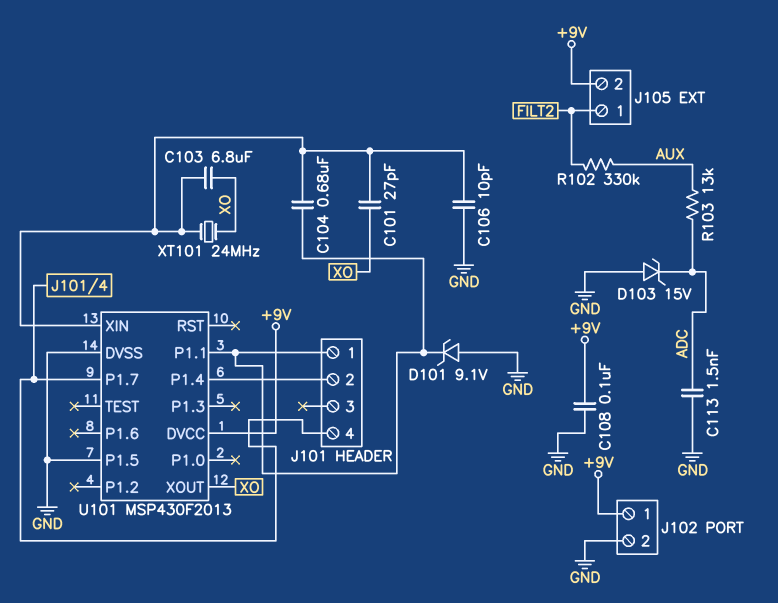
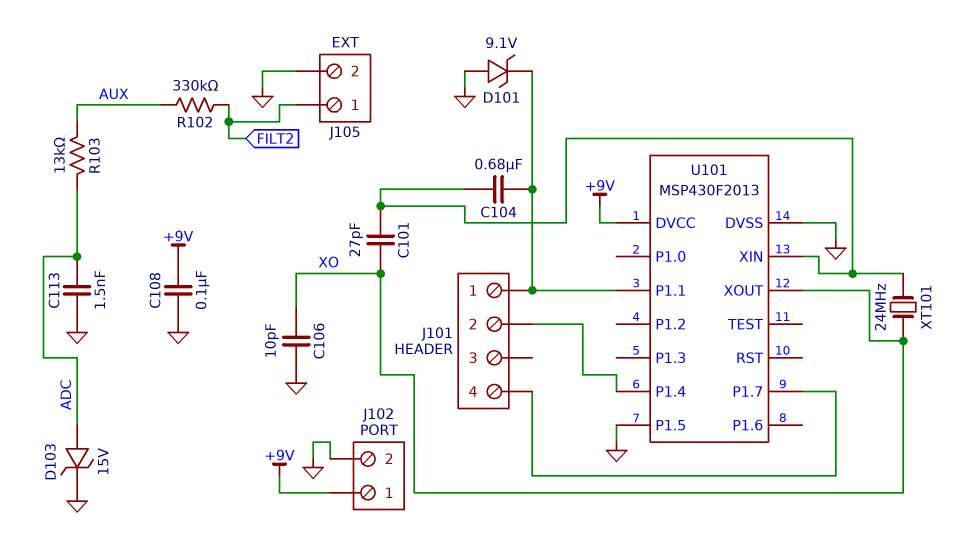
C103: 6.8uF (U101/XIN, XO) -> none
C106: 10pF (GND, U101/XIN) -> 10pF (GND, XO)
D103: zener 15V (A GND, K ADC) -> zener 15V (A ADC, K GND)
J105 pin 2: +9V -> GND

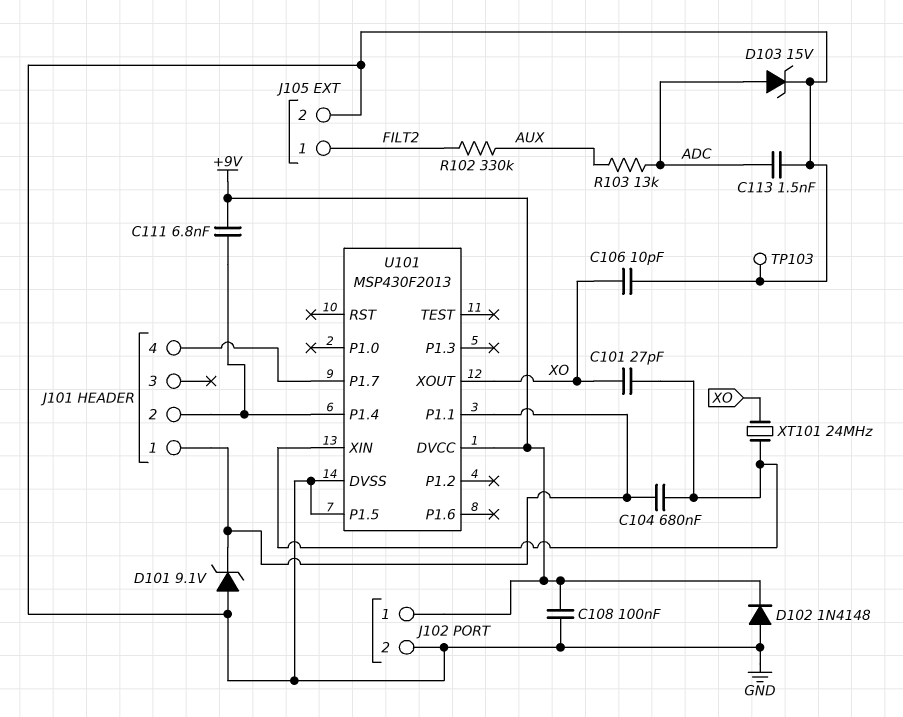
C111: none -> 6.8nF (+9V, J101/2)
D102: none -> diode 1N4148 (A GND, K +9V)
TP103: none -> test point (GND)

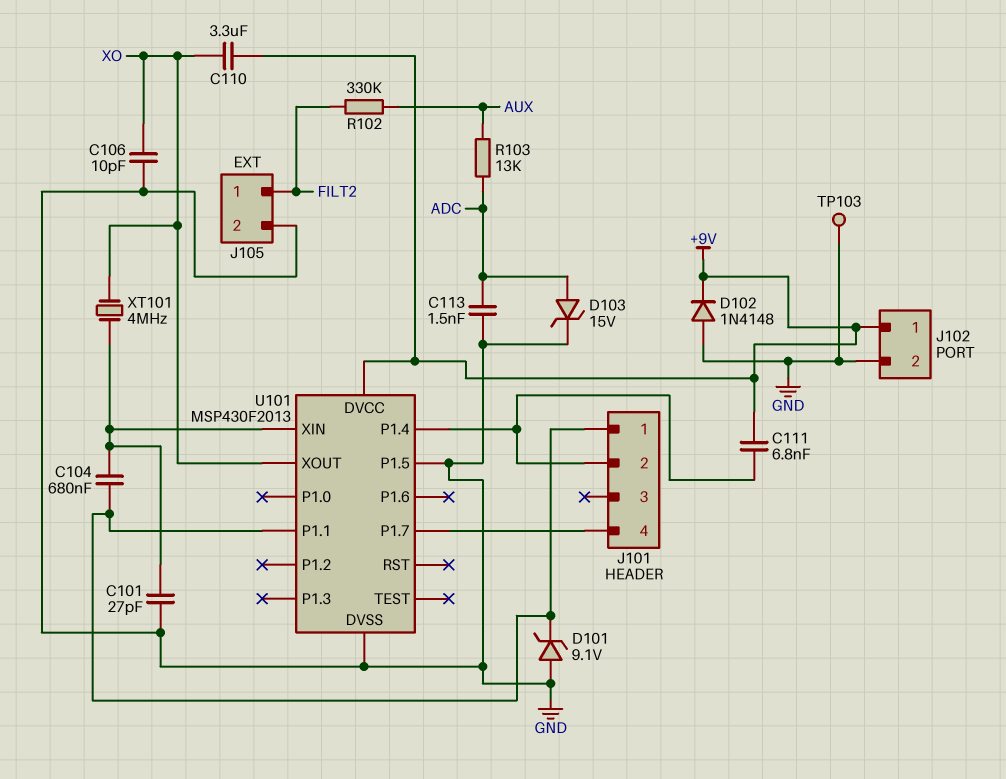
C101: 27pF (U101/XIN, XO) -> 27pF (GND, U101/XIN)
C108: 100nF (+9V, GND) -> none
C110: none -> 3.3uF (+9V, XO)
XT101: 24MHz (U101/XIN, XO) -> 4MHz (U101/XIN, XO)

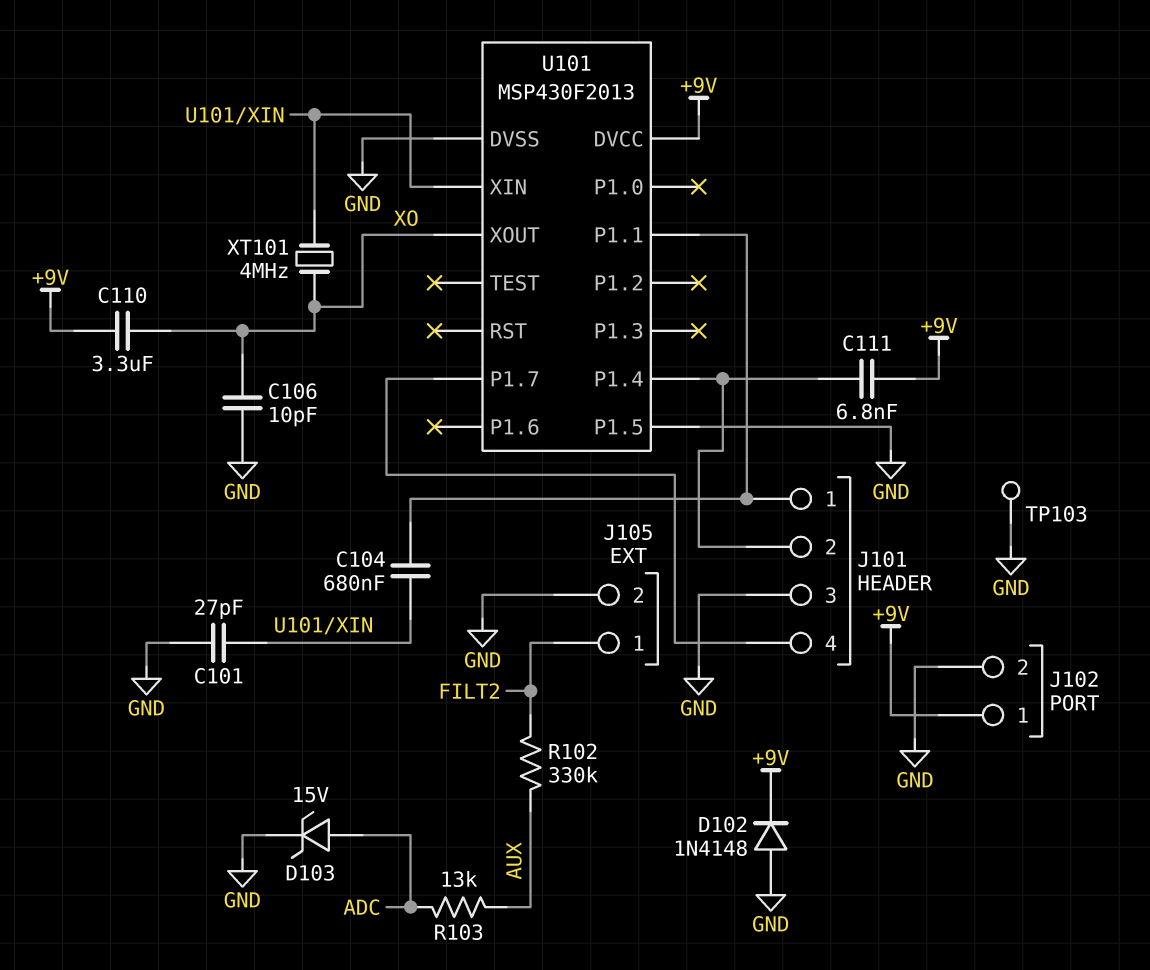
C113: 1.5nF (ADC, GND) -> none
D101: zener 9.1V (A GND, K J101/1) -> none
J101 pin 3: none -> GND

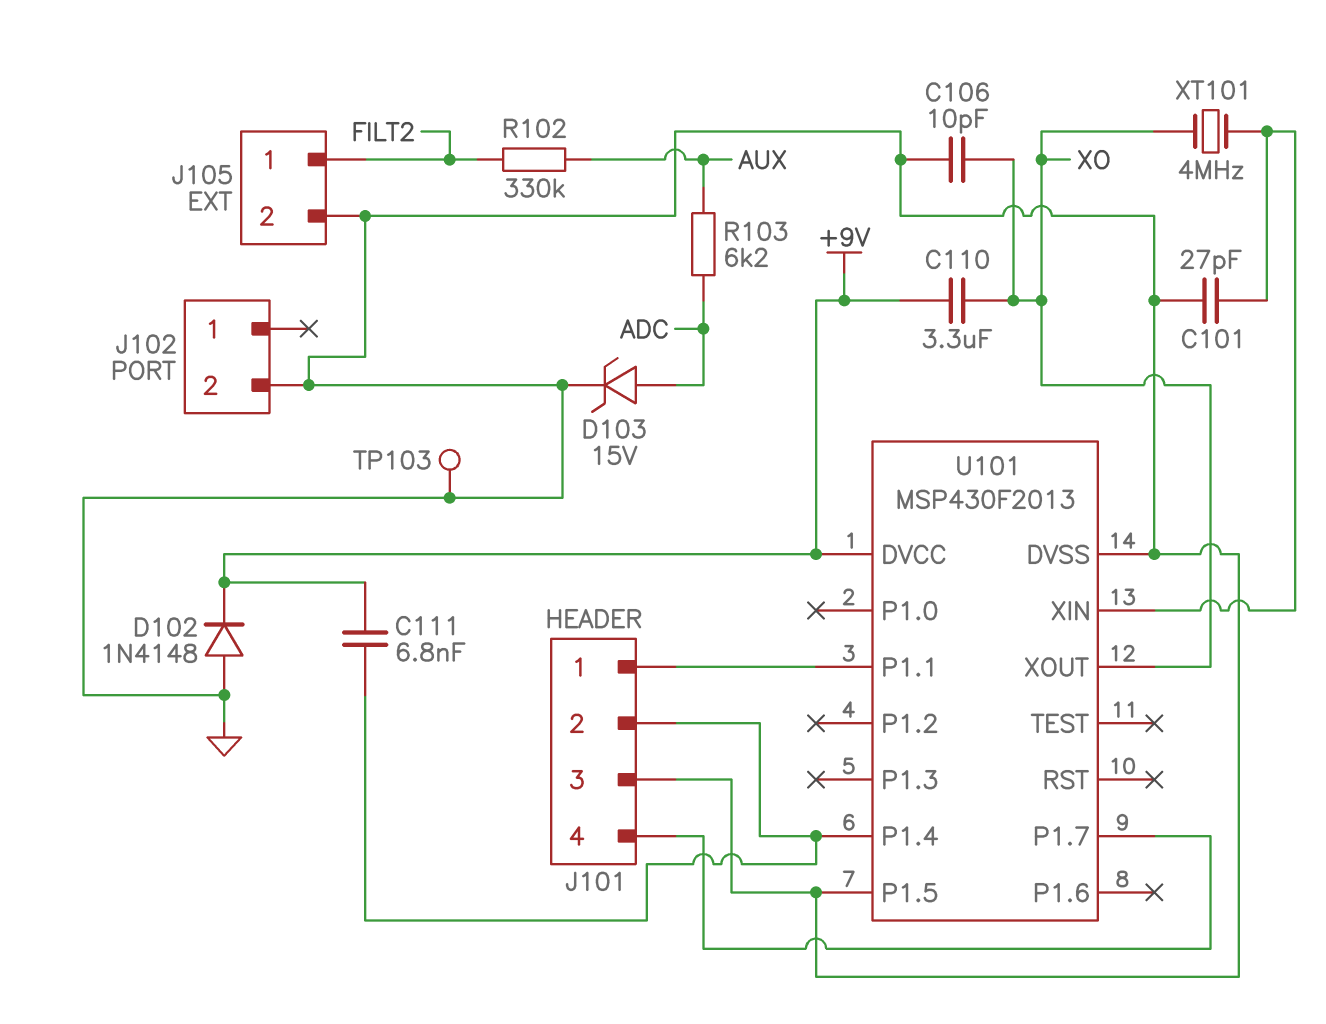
C104: 680nF (J101/1, U101/XIN) -> none
J102 pin 1: +9V -> none
R103: 13k (ADC, AUX) -> 6.2k (ADC, AUX)

